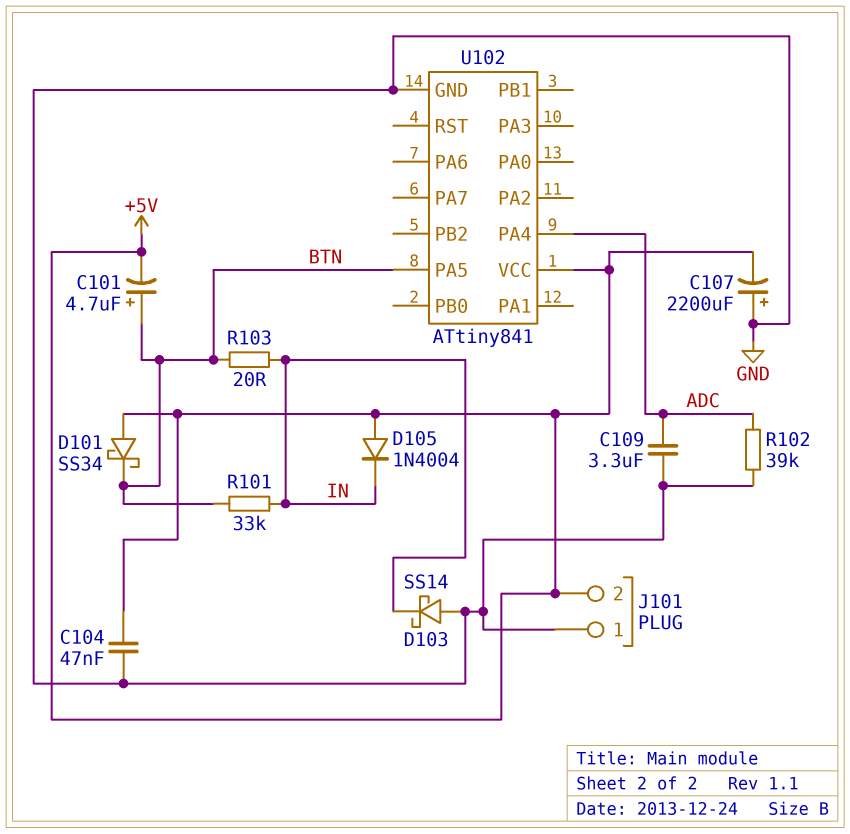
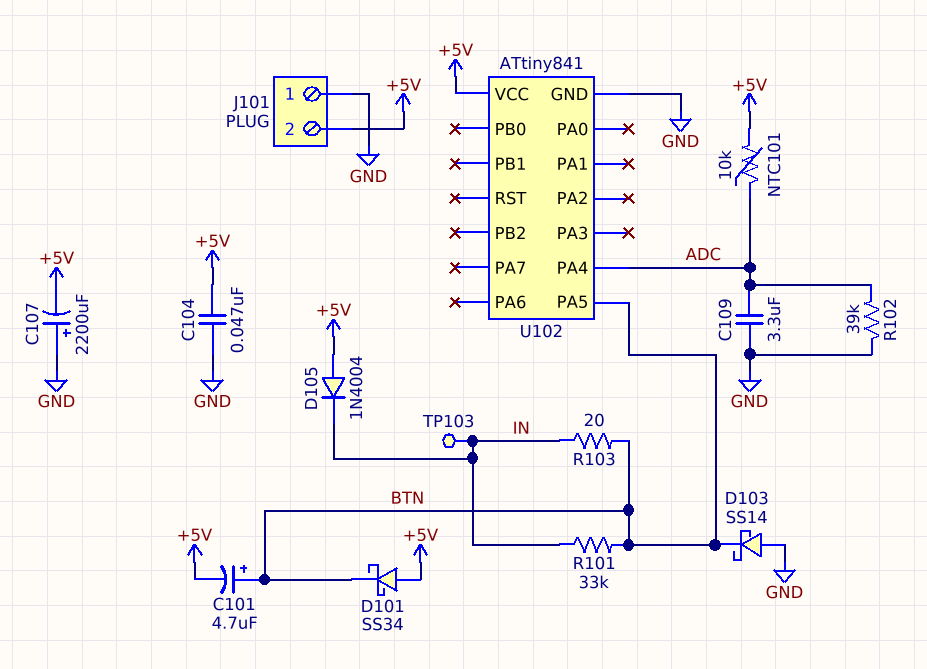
D103: schottky SS14 (A GND, K IN) -> schottky SS14 (A GND, K BTN)
NTC101: none -> 10k (+5V, ADC)
TP103: none -> test point (IN)

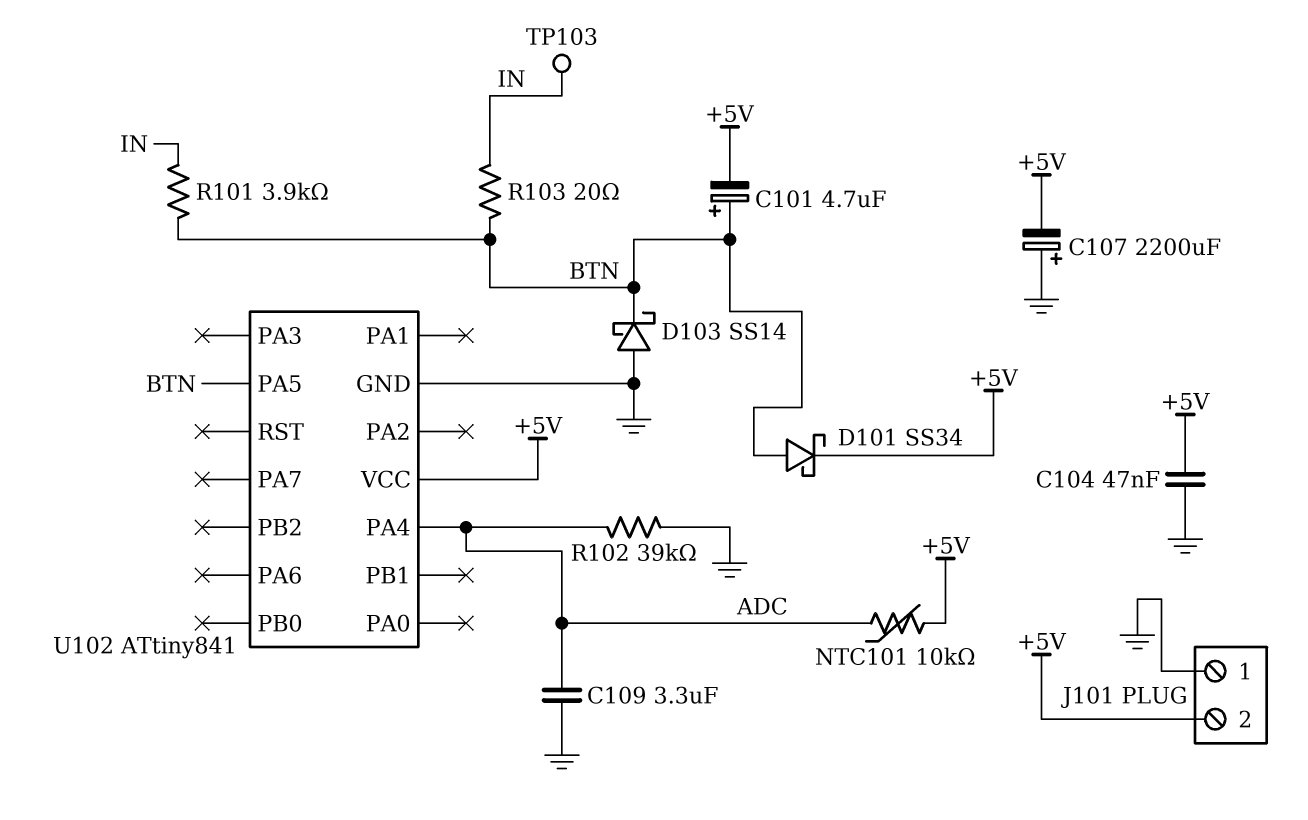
D101: schottky SS34 (A +5V, K BTN) -> schottky SS34 (A BTN, K +5V)
D105: diode 1N4004 (A +5V, K IN) -> none
R101: 33k (BTN, IN) -> 3.9k (BTN, IN)

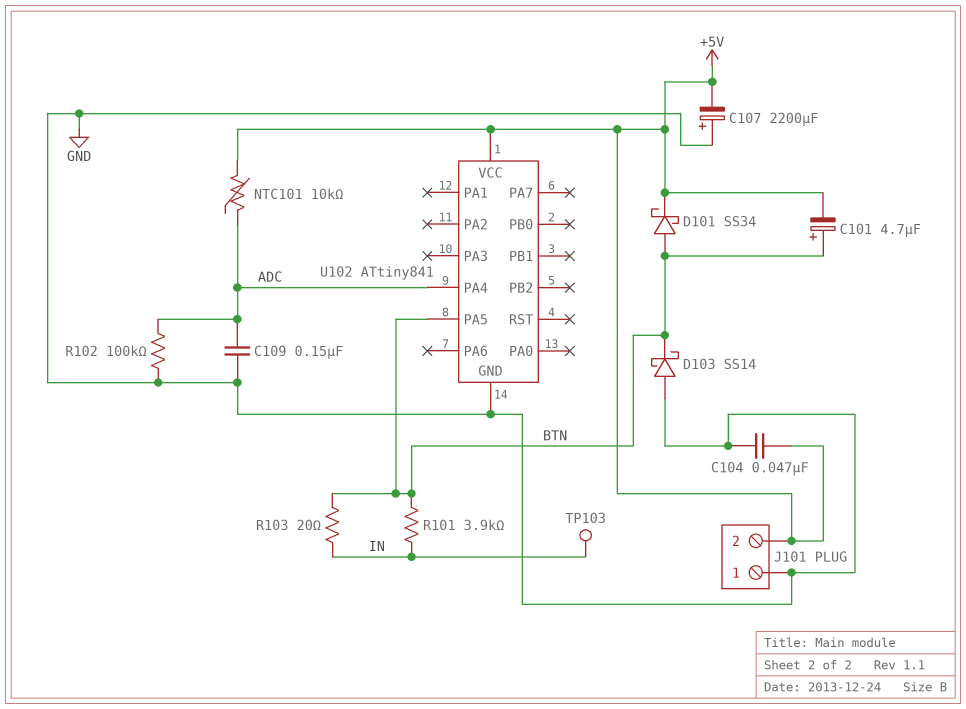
C109: 3.3uF (ADC, GND) -> 150nF (ADC, GND)
R102: 39k (ADC, GND) -> 100k (ADC, GND)

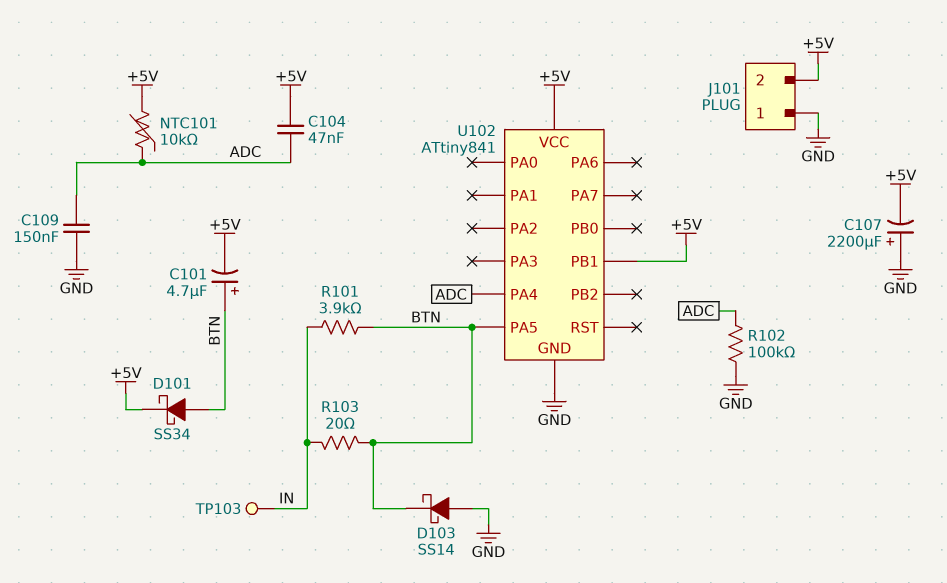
C104: 47nF (+5V, GND) -> 47nF (+5V, ADC)
U102 pin PB1: none -> +5V

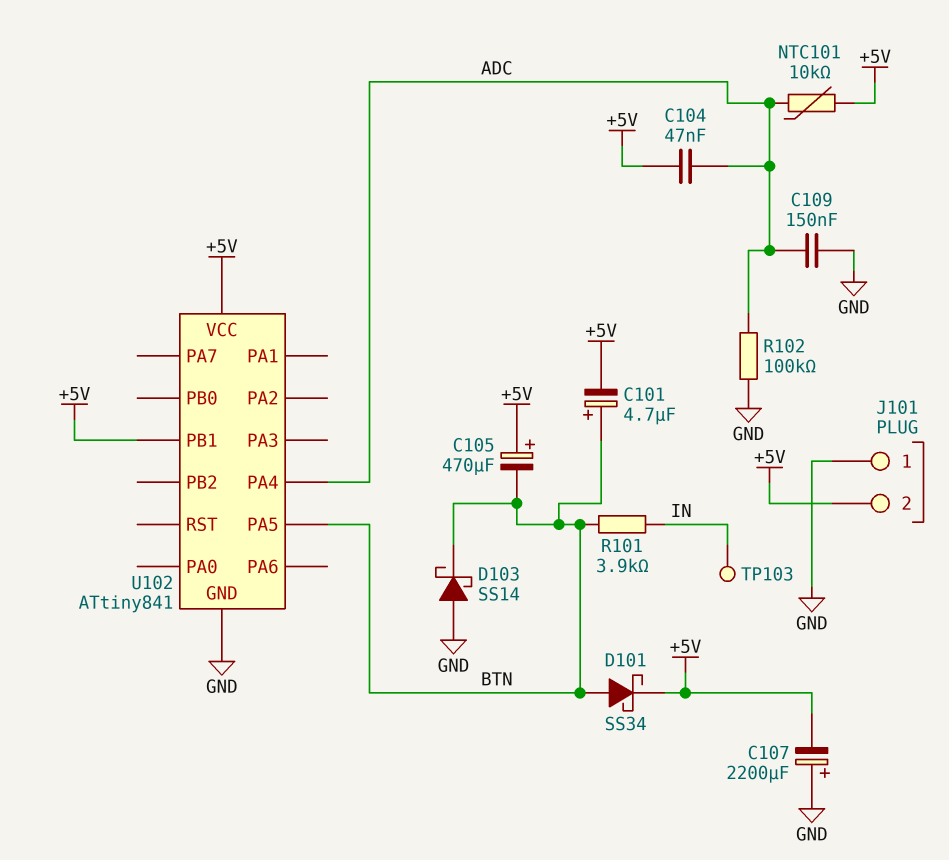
C105: none -> 470uF (plus +5V, minus BTN)
R103: 20 (BTN, IN) -> none

